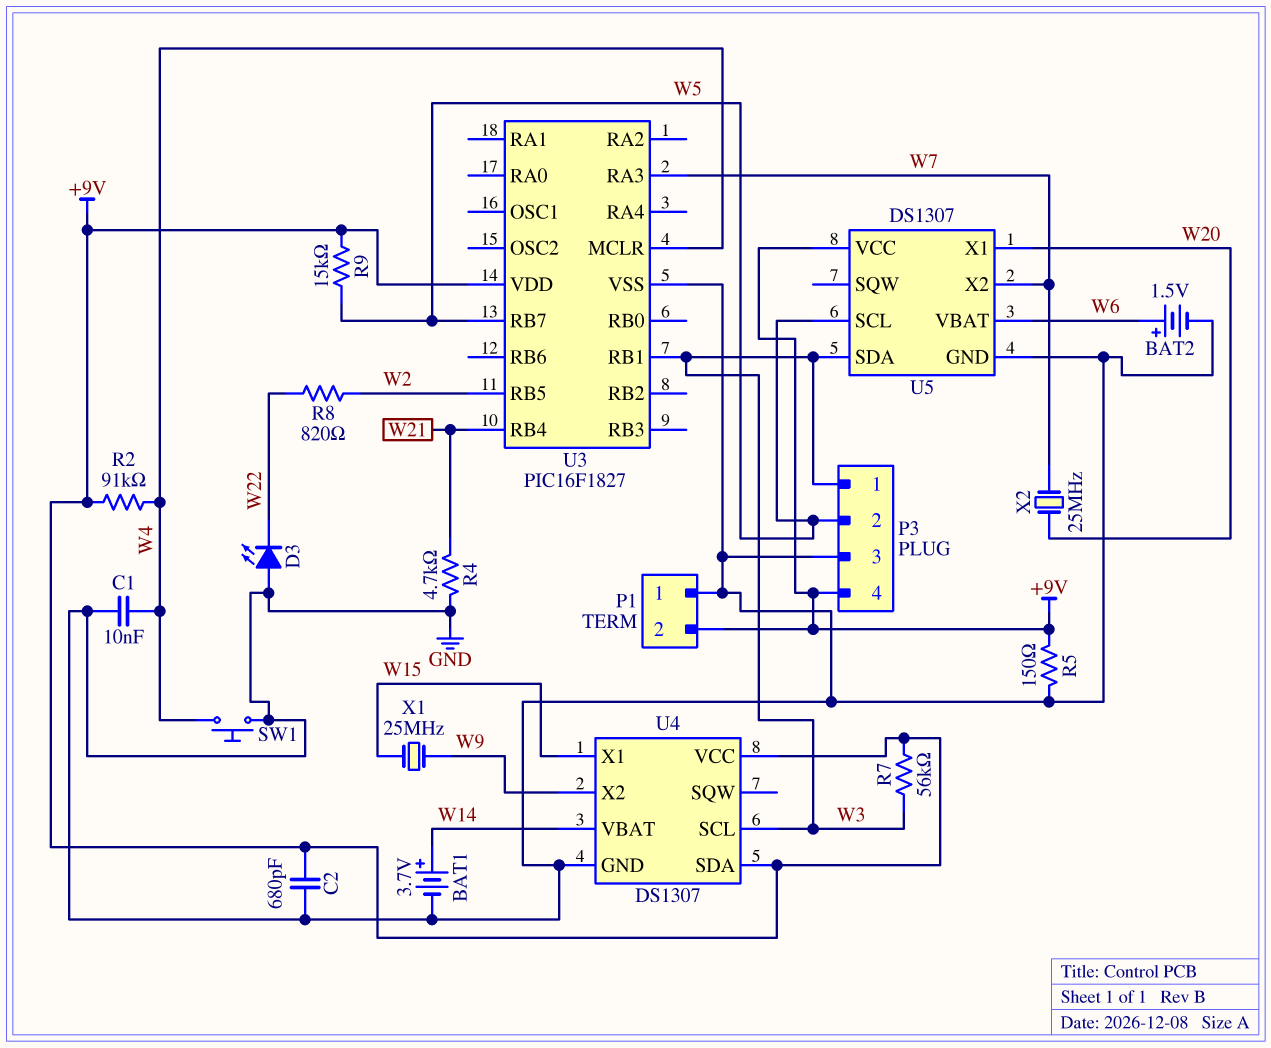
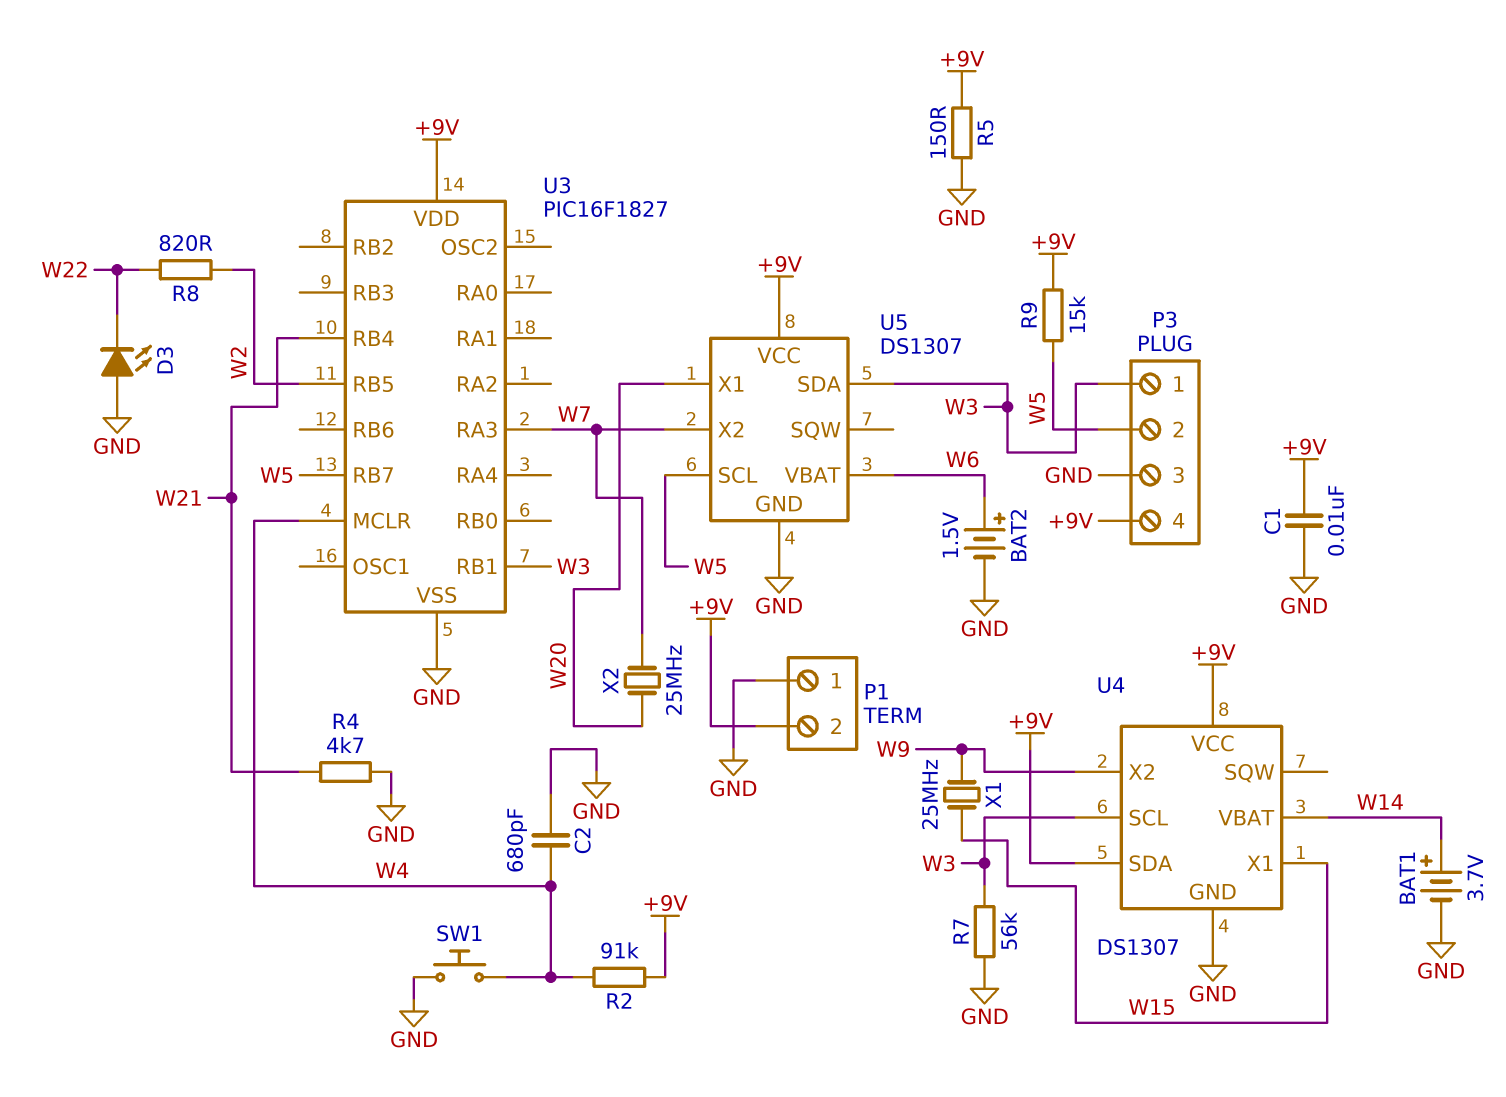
C1: 10nF (GND, W4) -> 10nF (+9V, GND)
C2: 680pF (+9V, GND) -> 680pF (GND, W4)
R7: 56k (+9V, W3) -> 56k (GND, W3)

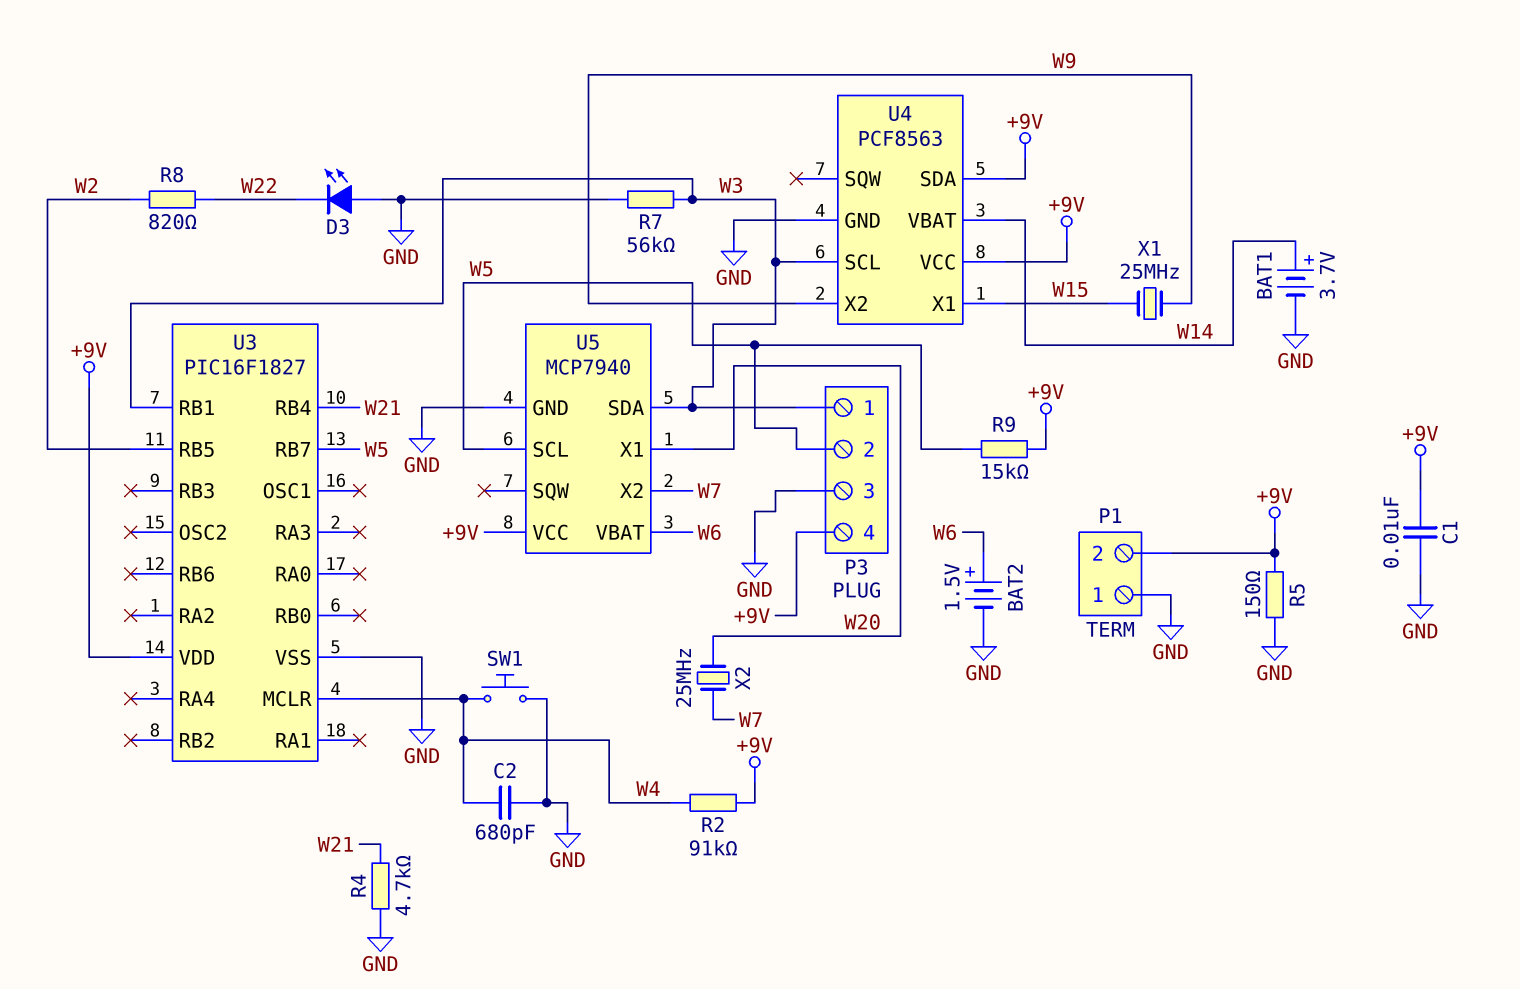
U3 pin RA3: W7 -> none
U4: DS1307 -> PCF8563
U5: DS1307 -> MCP7940

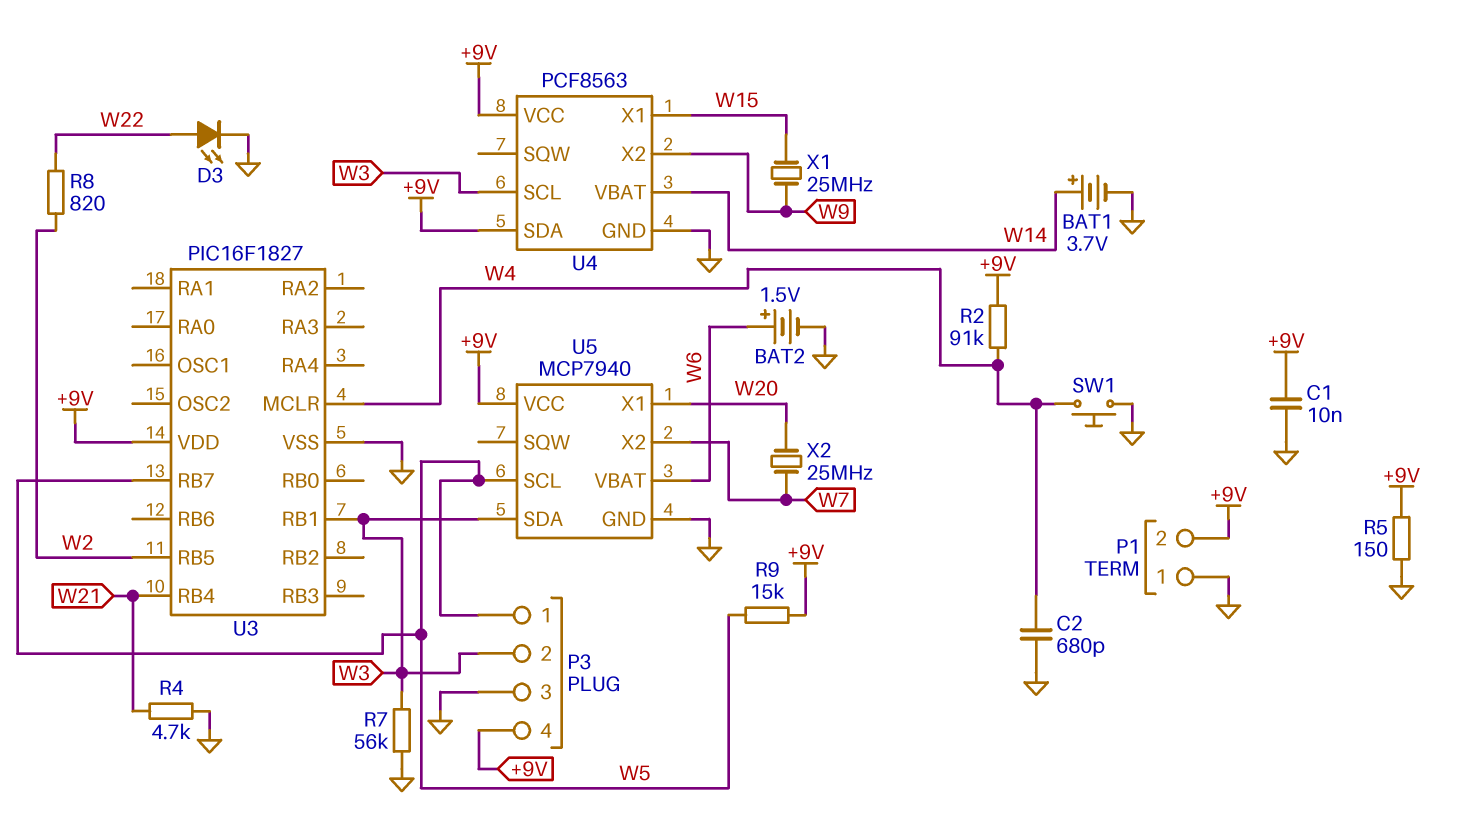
D3: LED (A GND, K W22) -> LED (A W22, K GND)
P3 pin 1: W3 -> W5
P3 pin 2: W5 -> W3

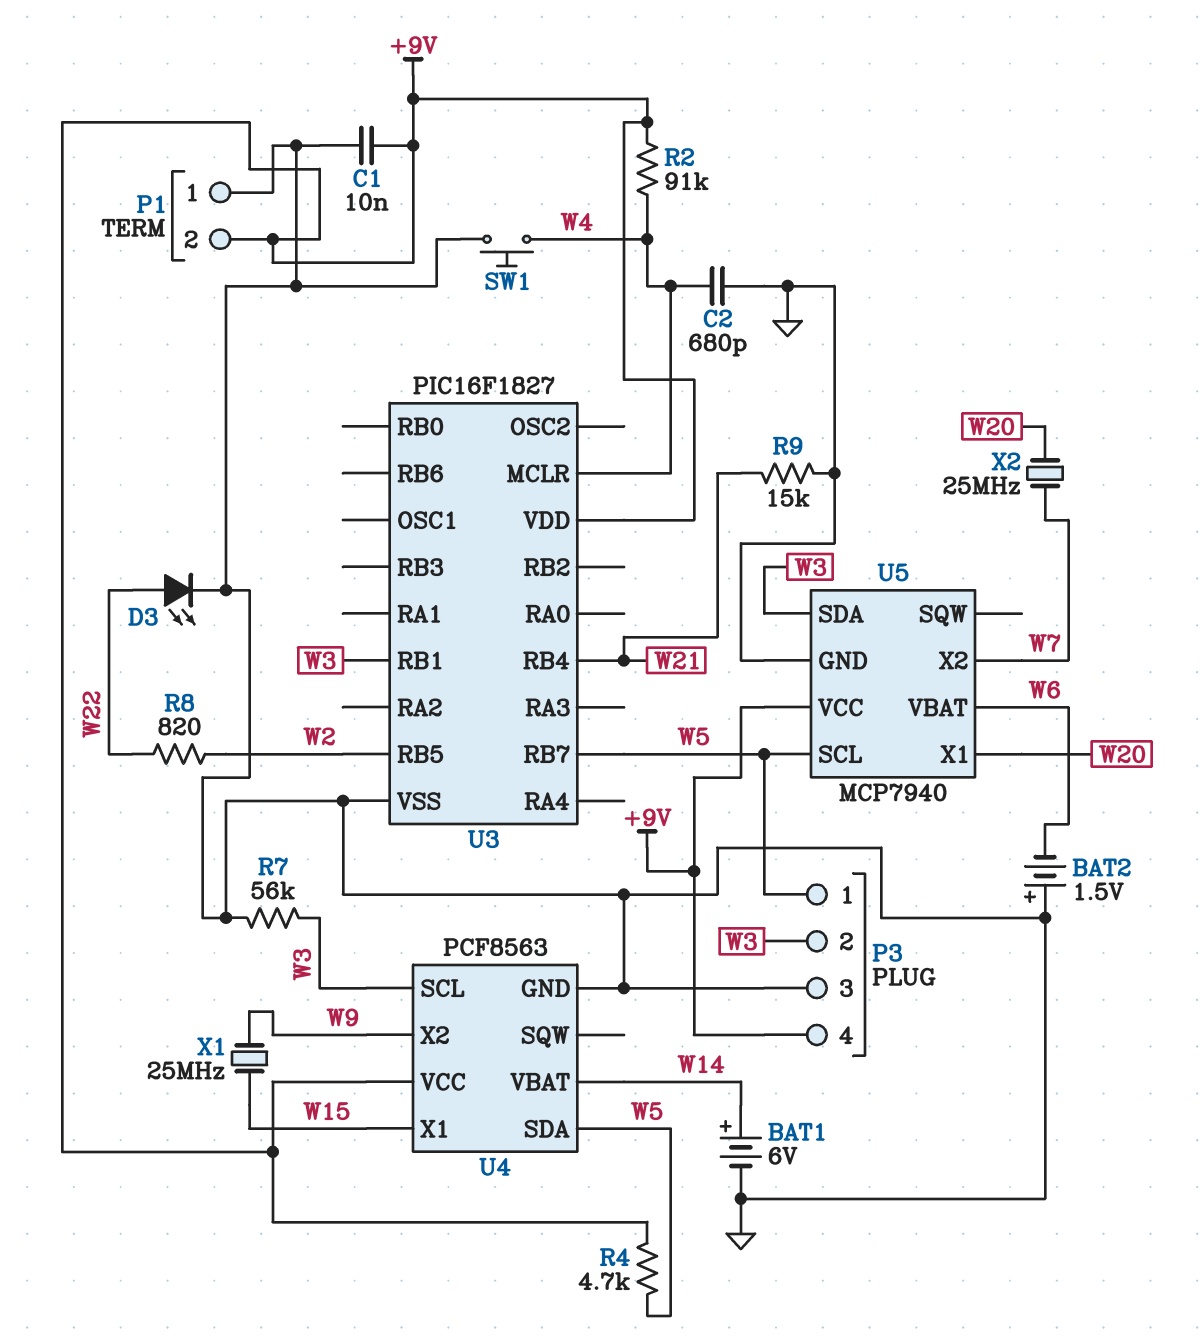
BAT1: 3.7V (plus W14, minus GND) -> 6V (plus W14, minus GND)
BAT2: 1.5V (plus W6, minus GND) -> 1.5V (plus GND, minus W6)
R4: 4.7k (GND, W21) -> 4.7k (+9V, W5)
R5: 150 (+9V, GND) -> none
R9: 15k (+9V, W5) -> 15k (GND, W21)
U4 pin SDA: +9V -> W5

